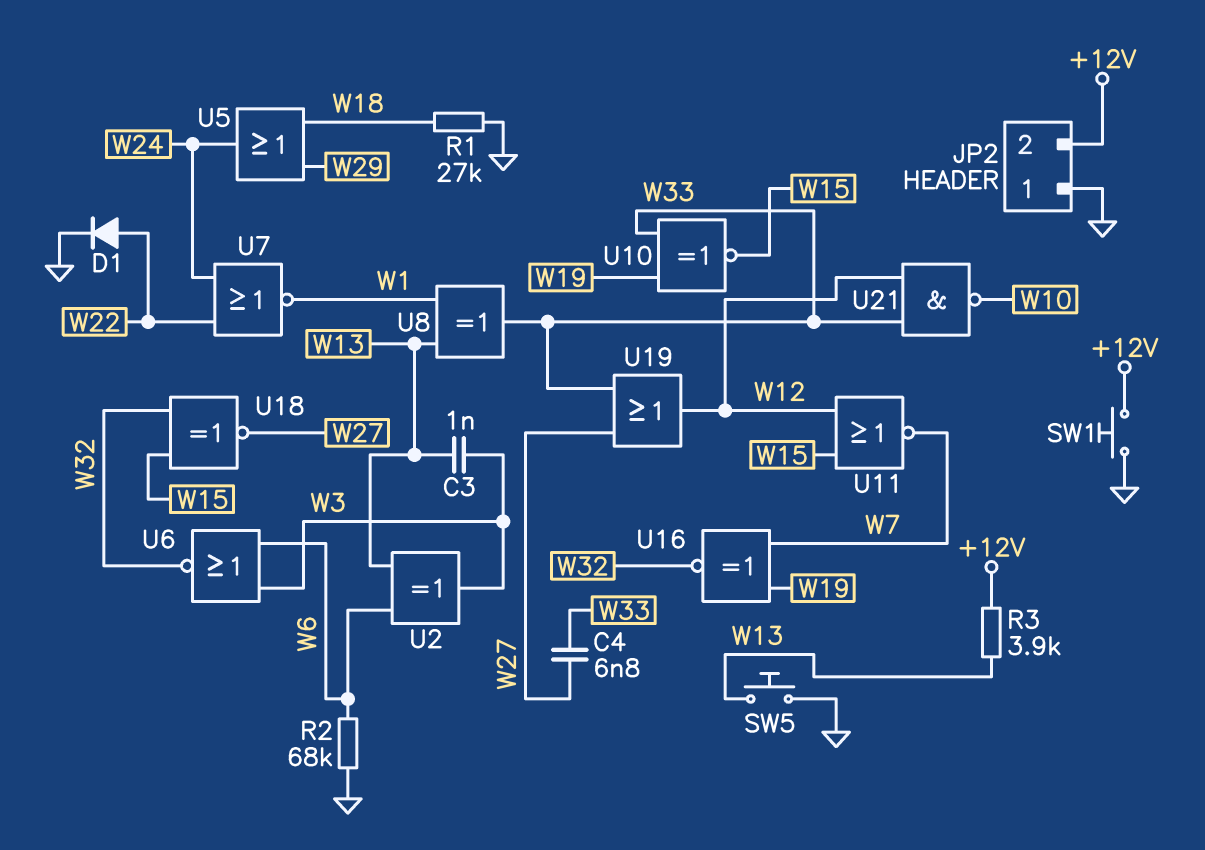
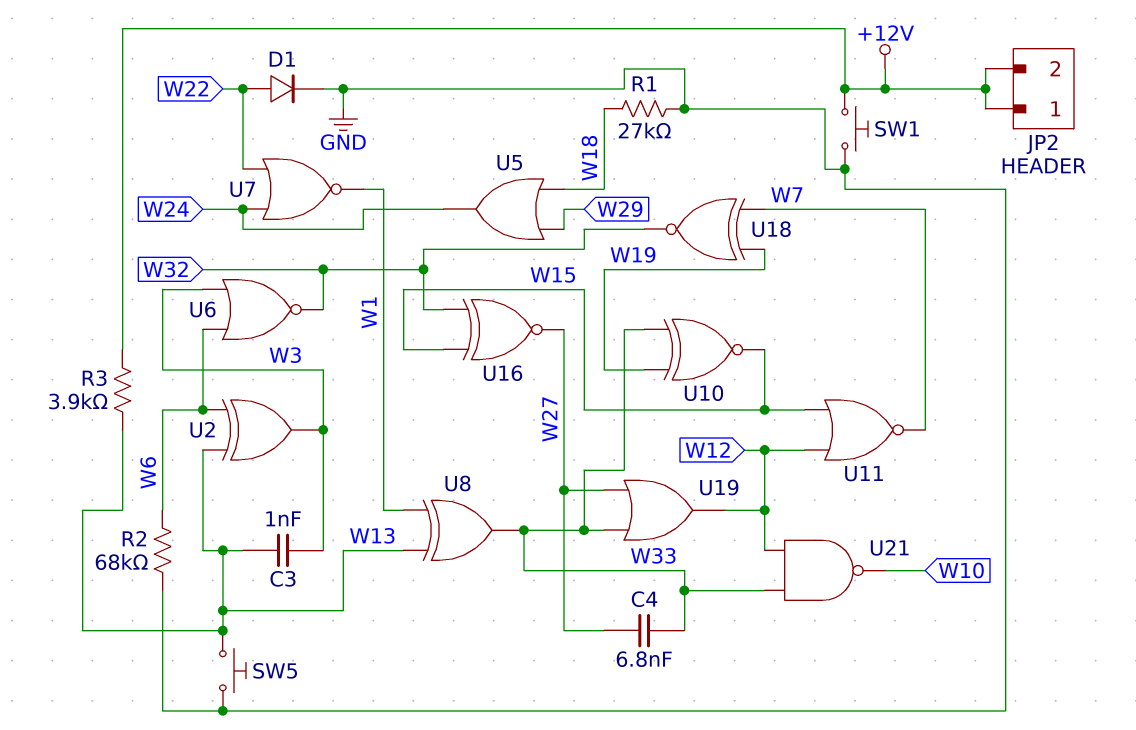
JP2 pin 1: GND -> +12V
U16: XNOR (in W7, in W19, out W32) -> XNOR (in W15, in W32, out W27)
U18: XNOR (in W15, in W32, out W27) -> XNOR (in W7, in W19, out W32)

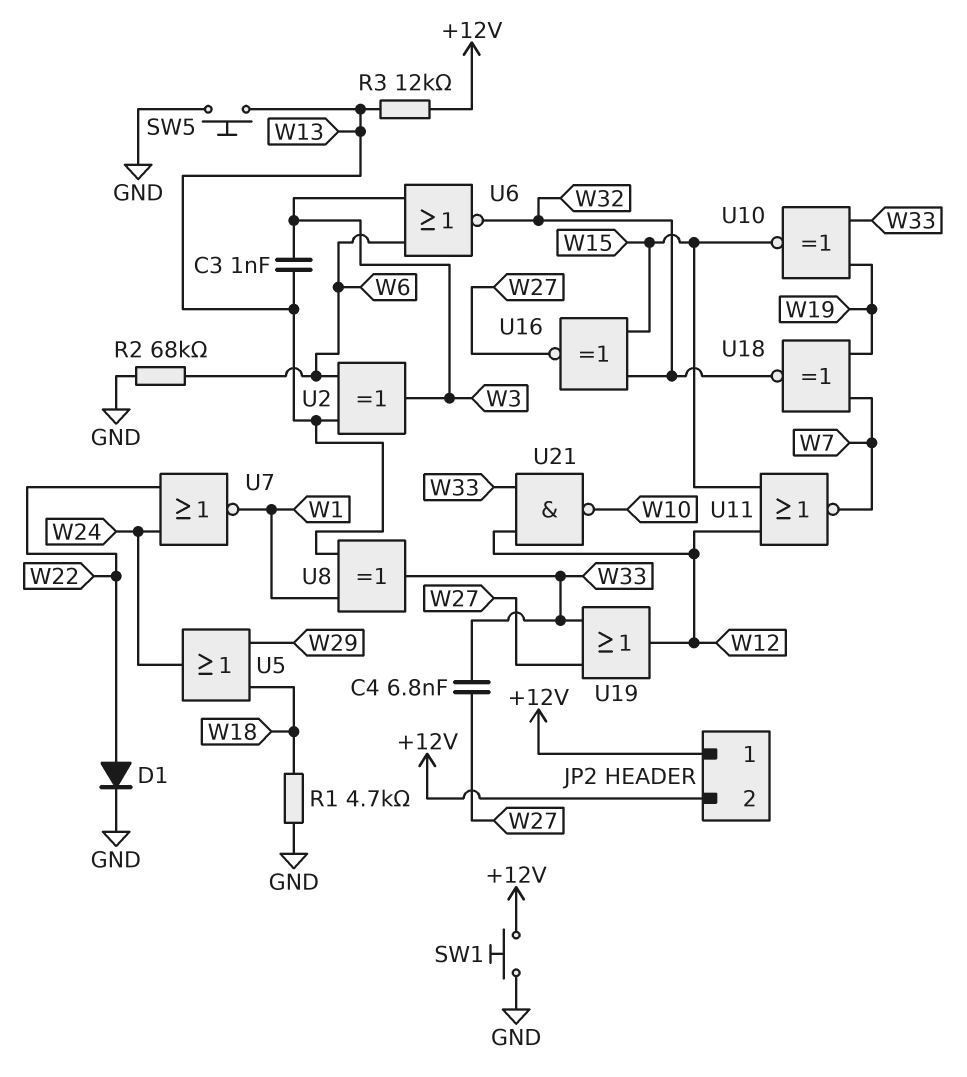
R1: 27k (GND, W18) -> 4.7k (GND, W18)
R3: 3.9k (+12V, W13) -> 12k (+12V, W13)

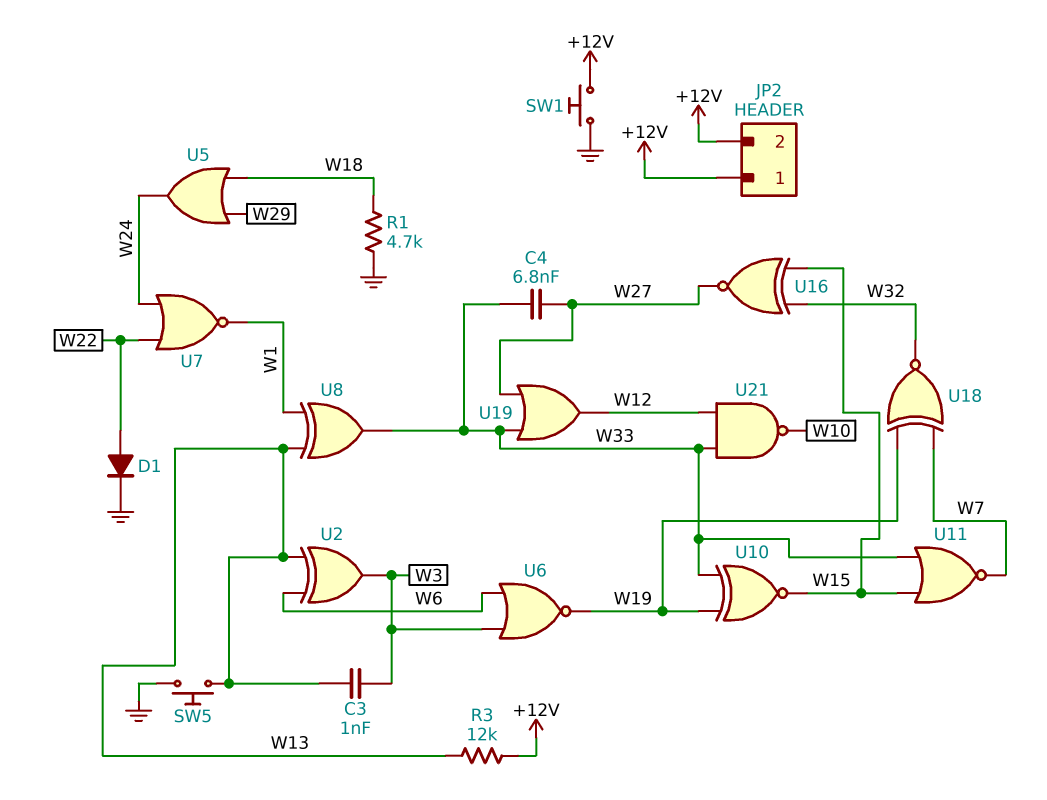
R2: 68k (GND, W6) -> none
U6: NOR (in W3, in W6, out W32) -> NOR (in W3, in W6, out W19)
U11: NOR (in W12, in W15, out W7) -> NOR (in W15, in W33, out W7)

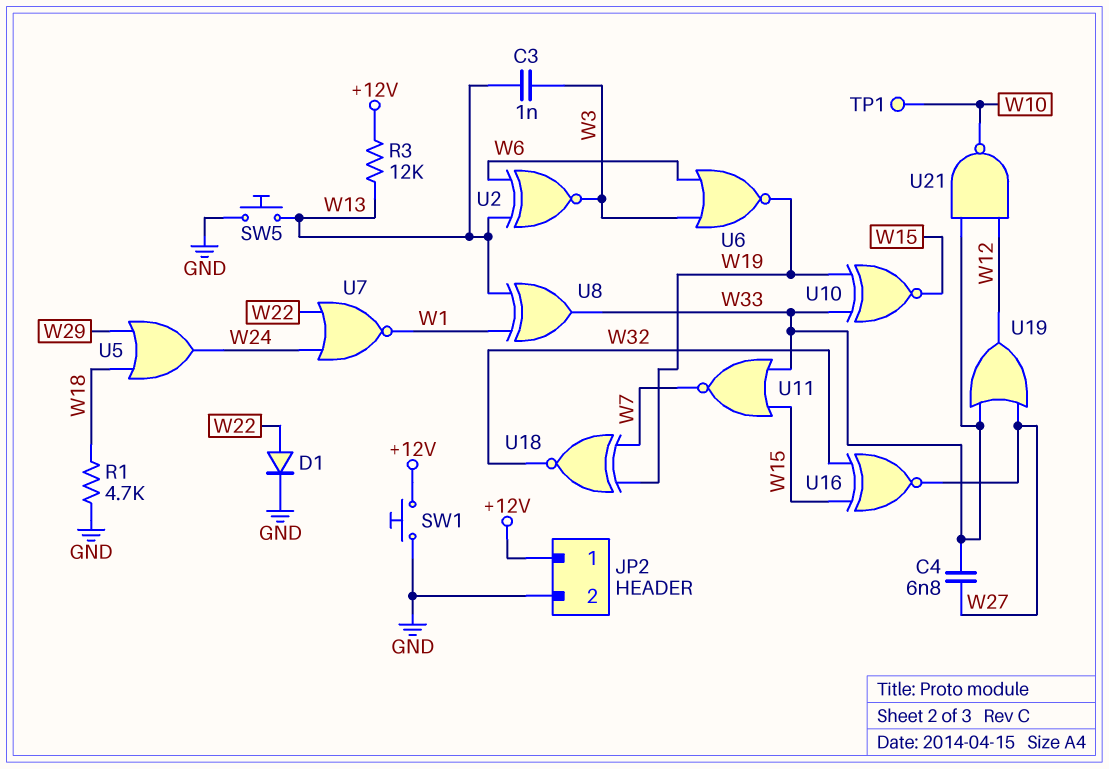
JP2 pin 2: +12V -> GND
TP1: none -> test point (W10)
U2: XOR (in W6, in W13, out W3) -> XNOR (in W6, in W13, out W3)

